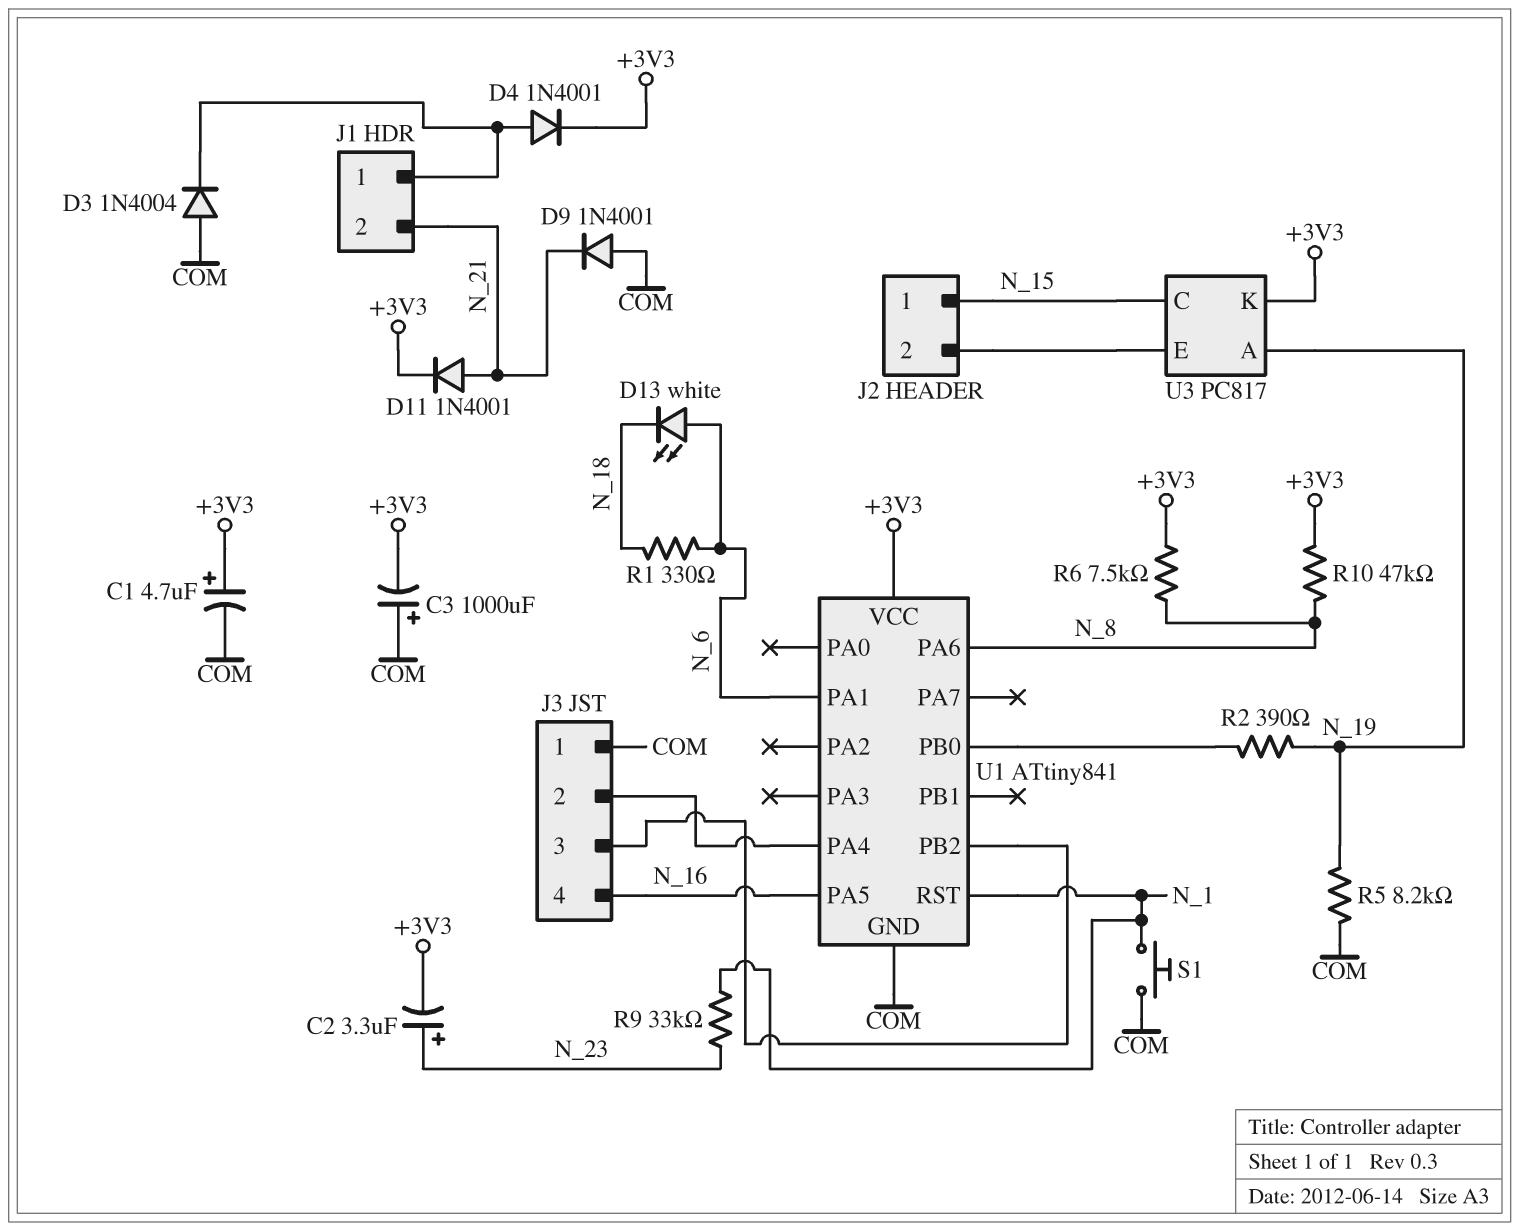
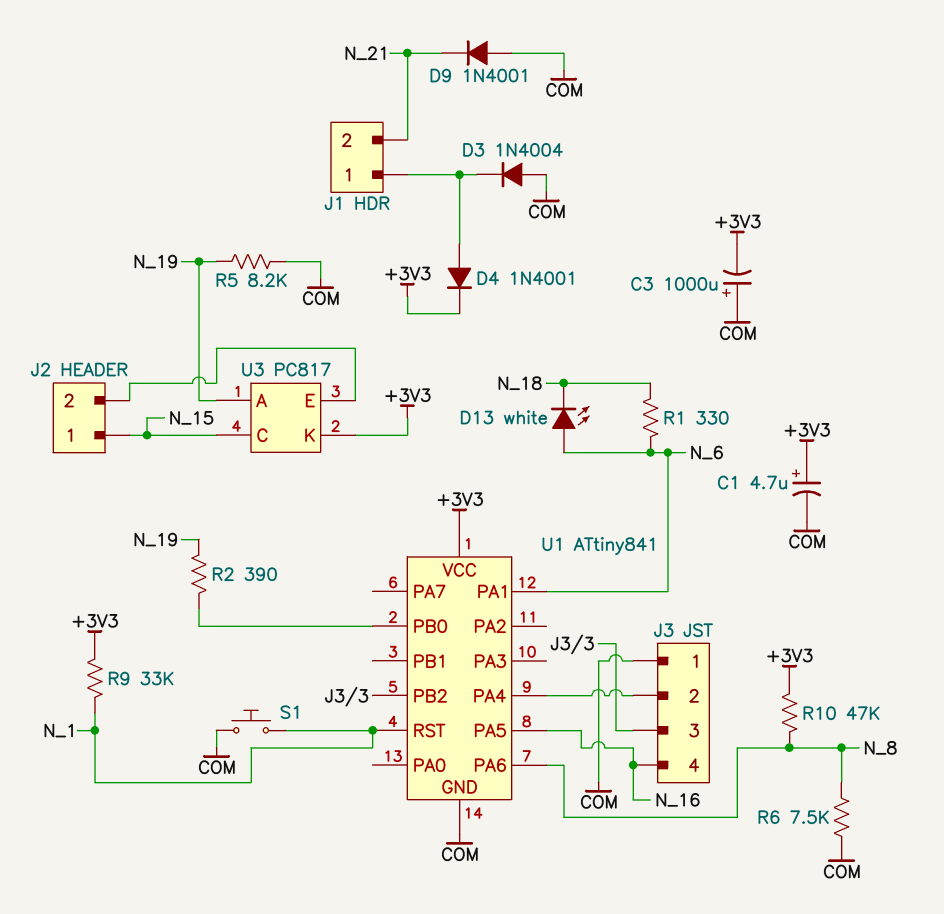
C2: 3.3uF (plus N_23, minus +3V3) -> none
D11: diode 1N4001 (A N_21, K +3V3) -> none
R6: 7.5k (+3V3, N_8) -> 7.5k (COM, N_8)
R9: 33k (N_1, N_23) -> 33k (+3V3, N_1)

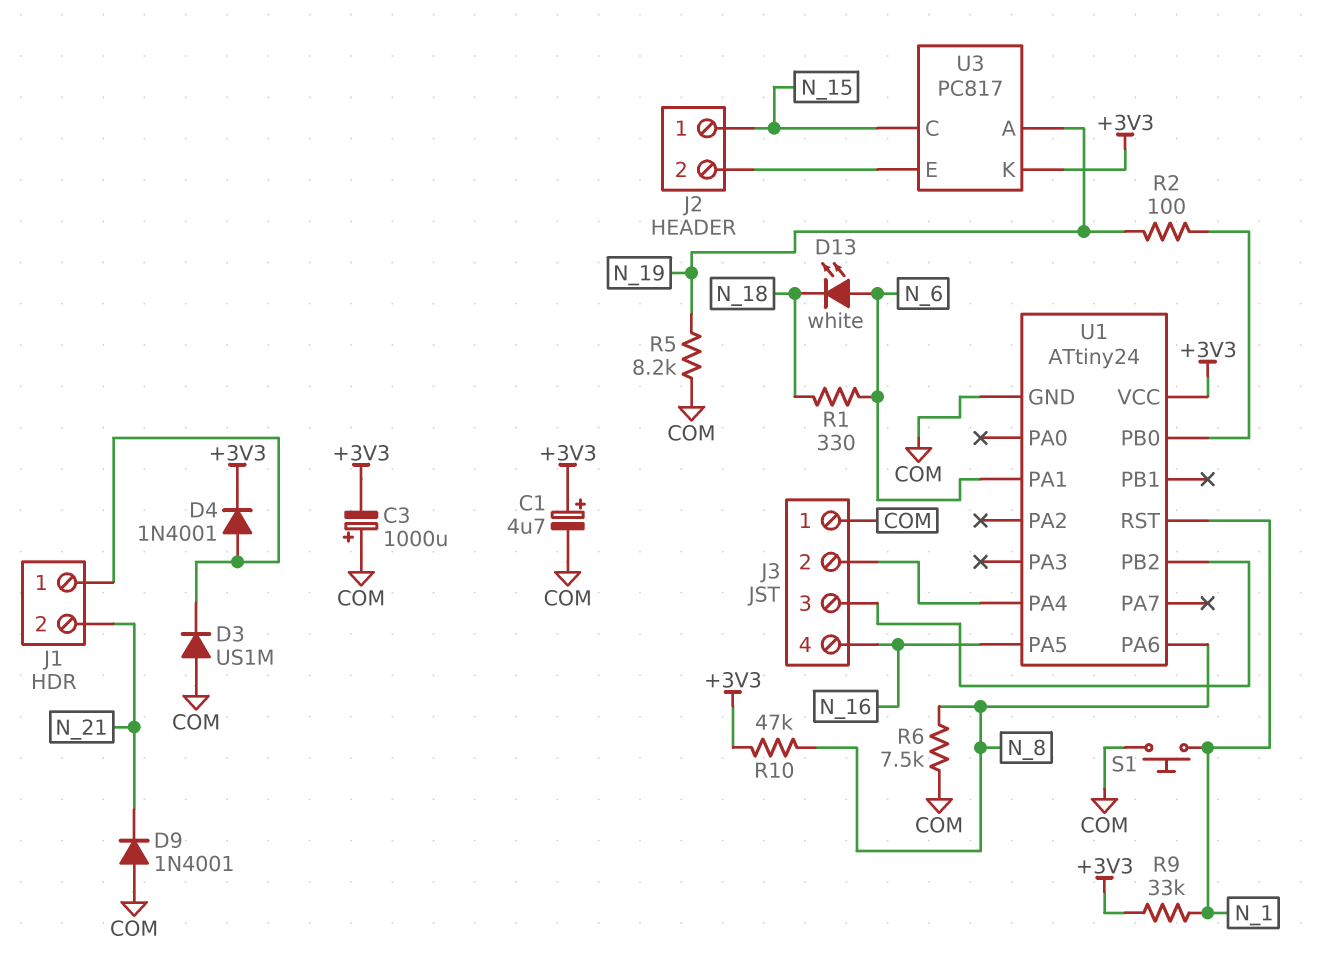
D3: diode 1N4004 (A COM, K J1/1) -> diode US1M (A COM, K J1/1)
R2: 390 (N_19, U1/PB0) -> 100 (N_19, U1/PB0)
U1: ATtiny841 -> ATtiny24

